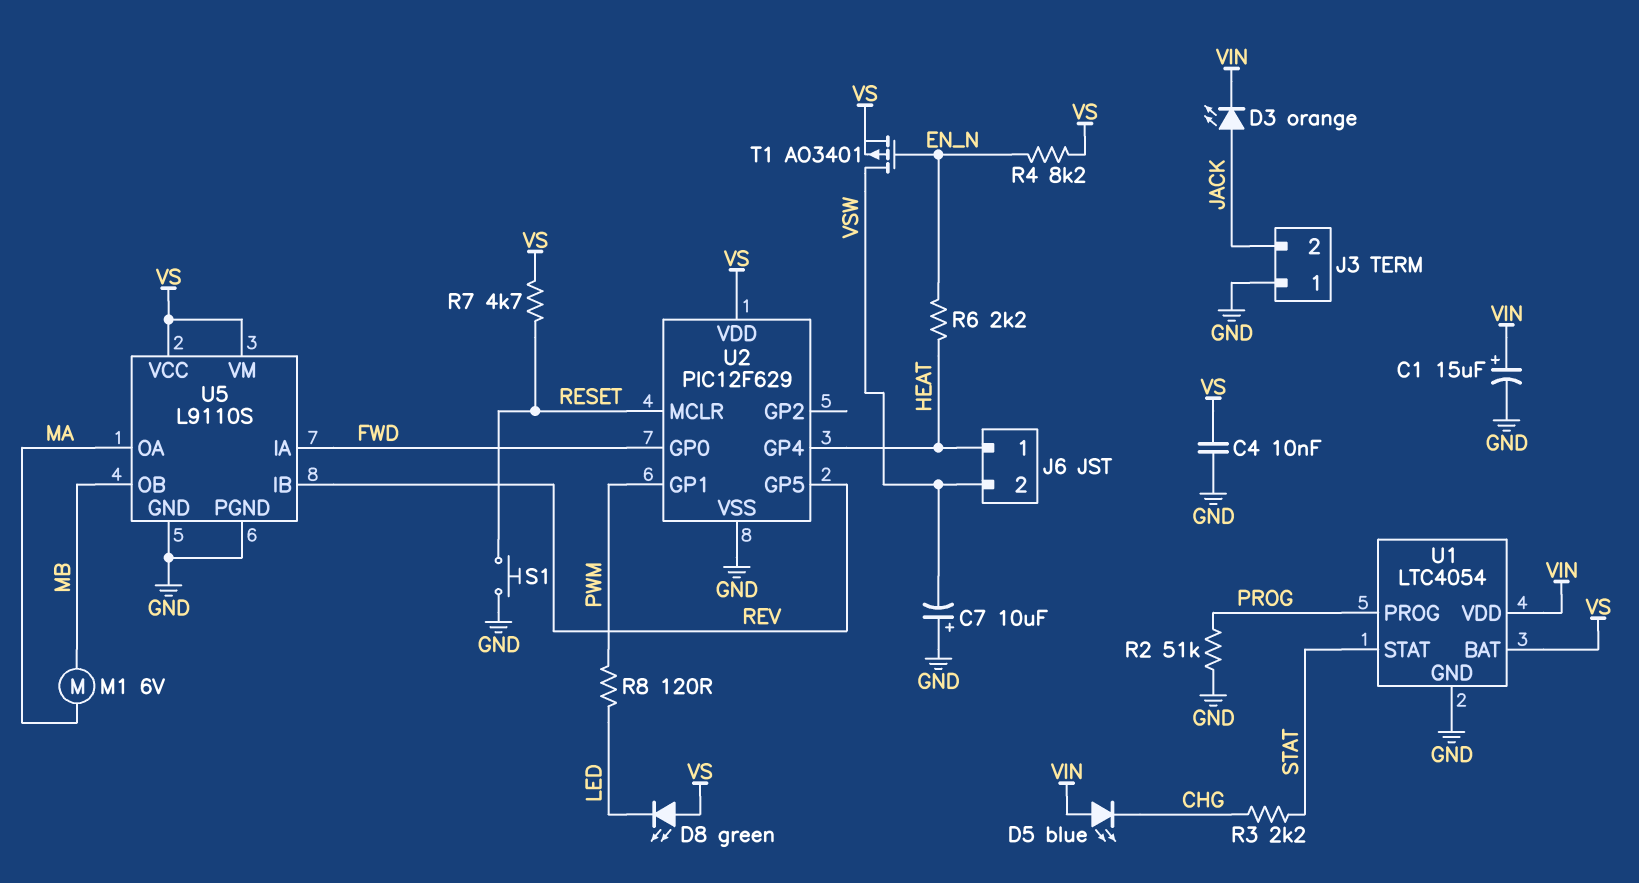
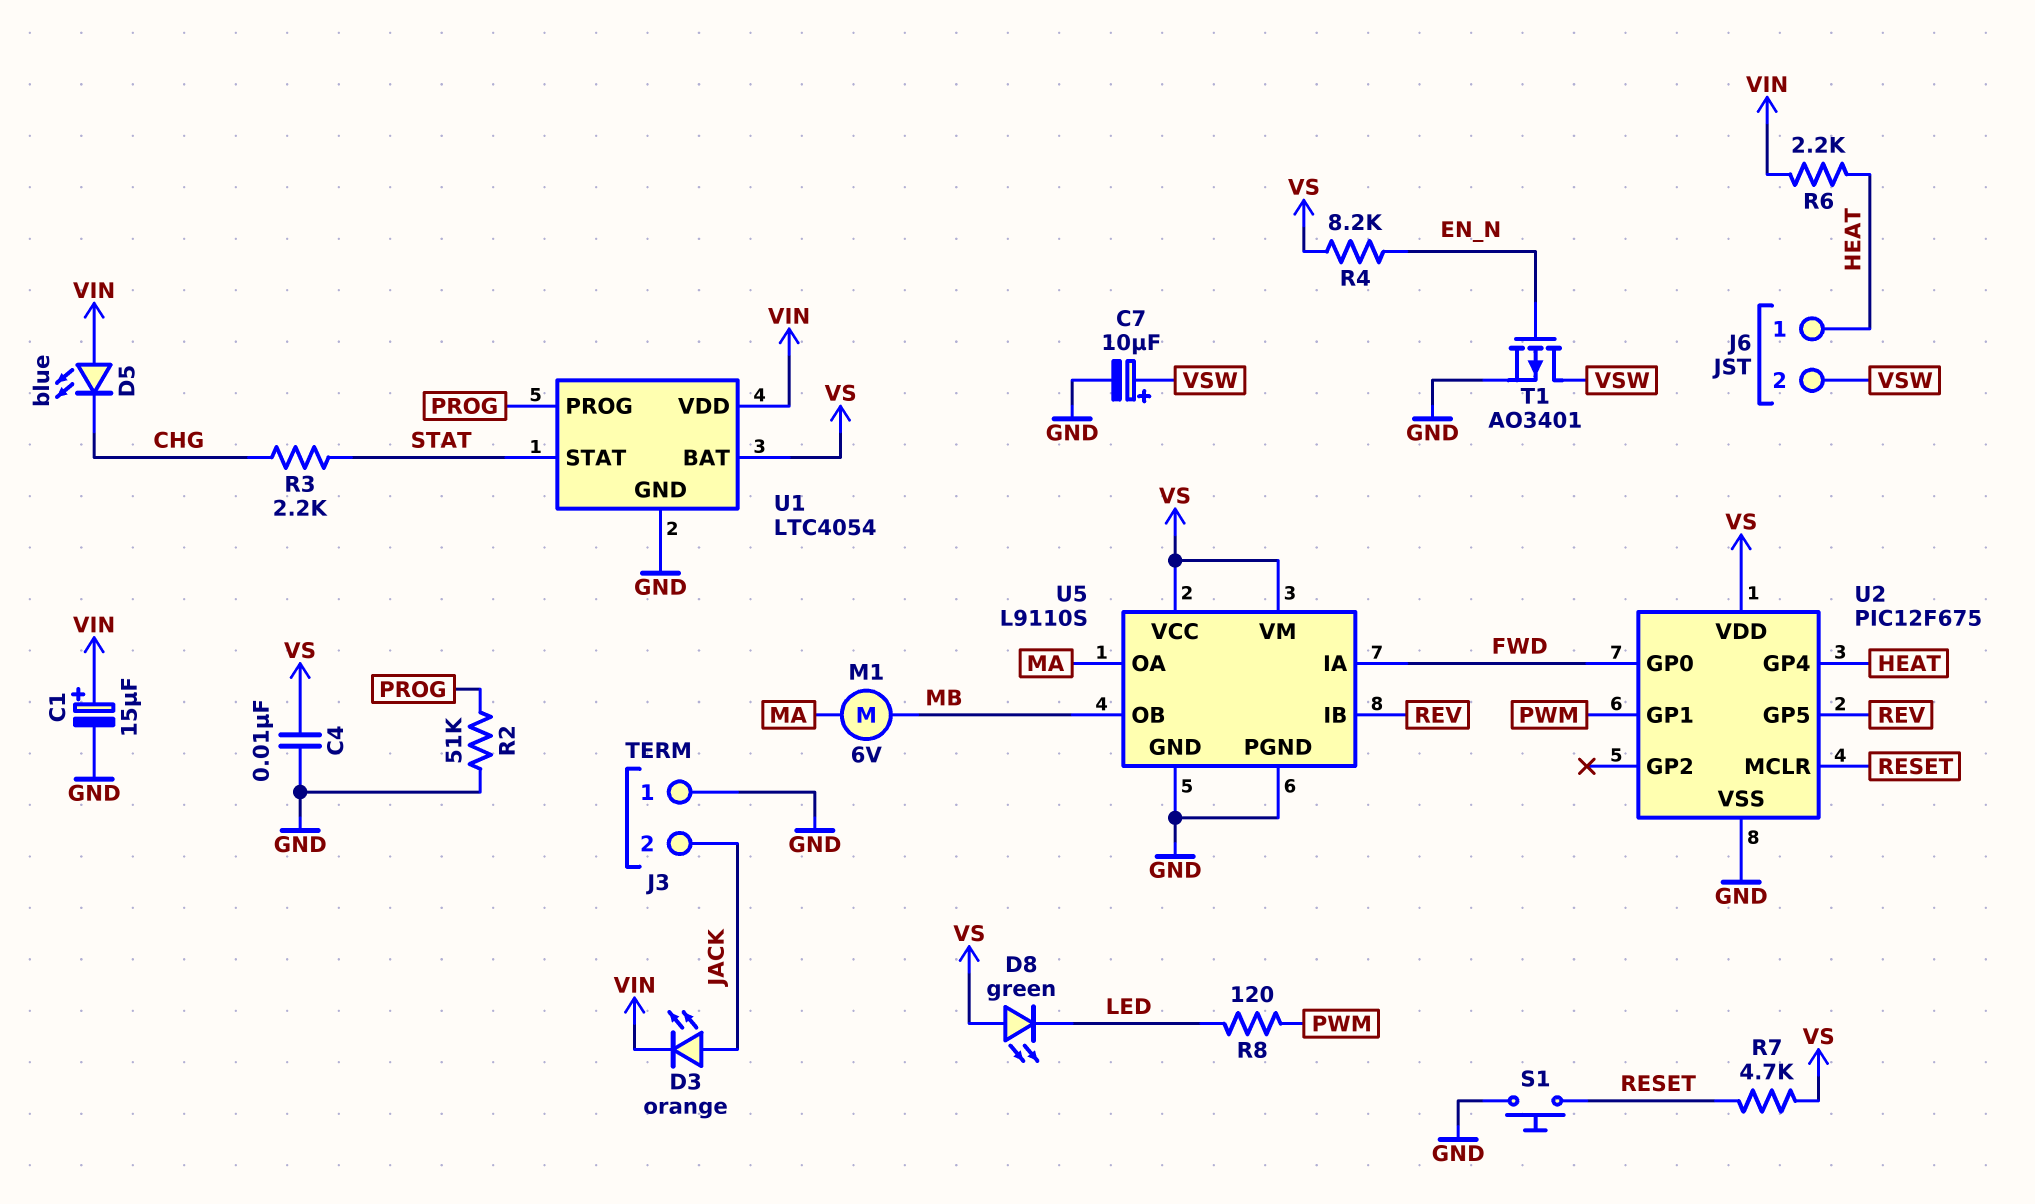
C7: 10uF (plus GND, minus VSW) -> 10uF (plus VSW, minus GND)
R6: 2.2k (EN_N, HEAT) -> 2.2k (HEAT, VIN)
T1: PMOS AO3401 (G EN_N, D VSW, S VS) -> PMOS AO3401 (G EN_N, D VSW, S GND)
U2: PIC12F629 -> PIC12F675

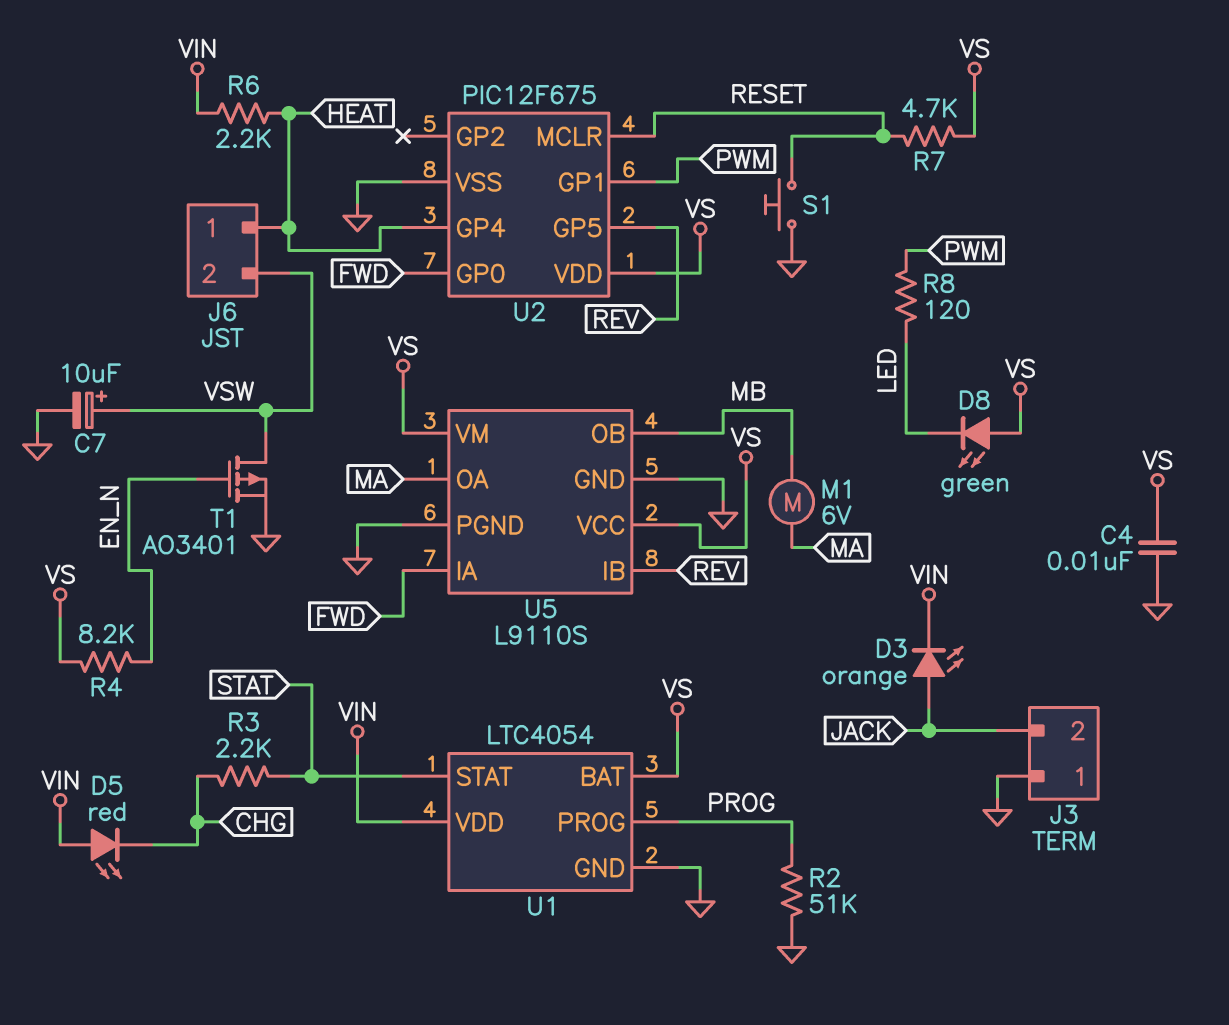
C1: 15uF (plus VIN, minus GND) -> none
D5: LED blue (A VIN, K CHG) -> LED red (A VIN, K CHG)

